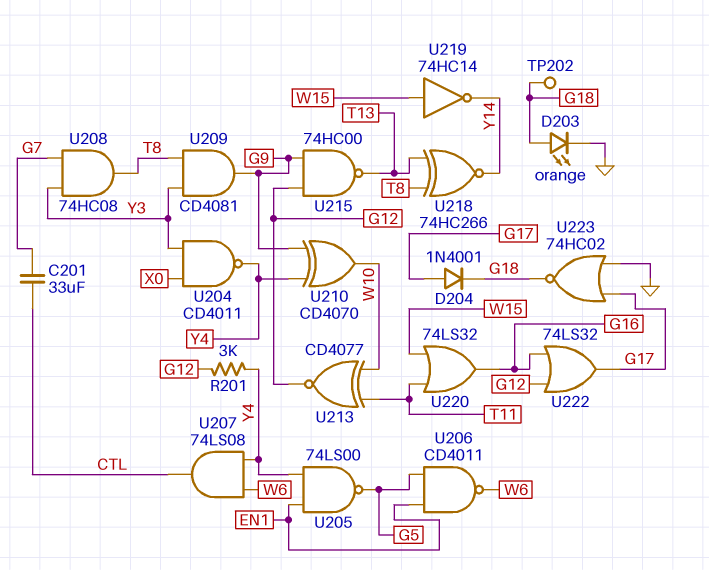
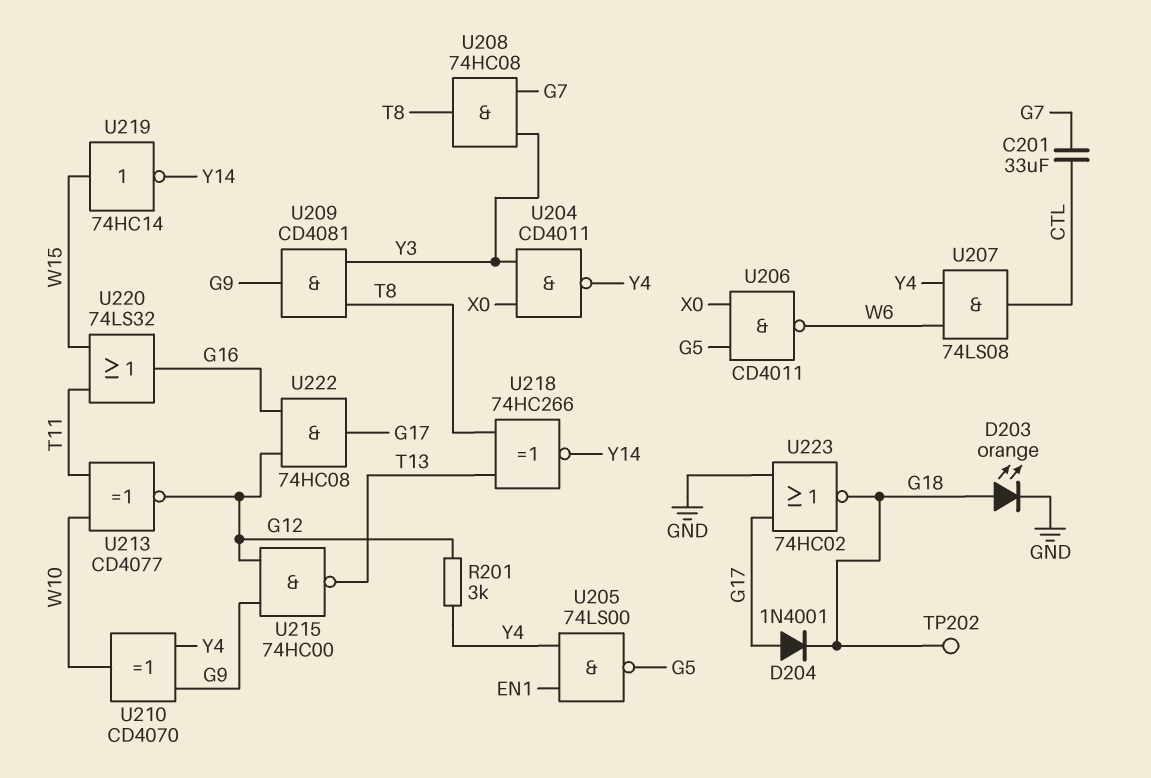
U206: NAND CD4011 (in EN1, in G5, out W6) -> NAND CD4011 (in G5, in X0, out W6)
U222: OR 74LS32 (in G12, in G16, out G17) -> AND 74HC08 (in G12, in G16, out G17)

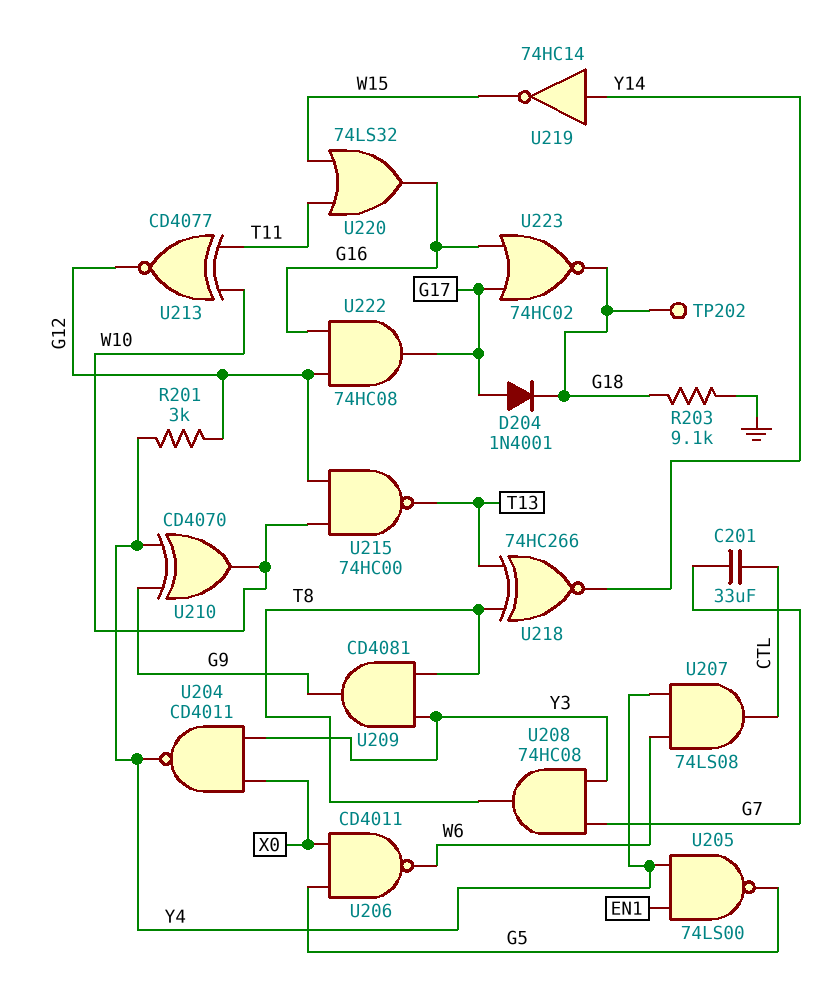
D203: LED orange (A G18, K GND) -> none
R203: none -> 9.1k (G18, GND)
U215: NAND 74HC00 (in G9, in G12, out T13) -> NAND 74HC00 (in G12, in W10, out T13)
U219: NOT 74HC14 (in W15, out Y14) -> NOT 74HC14 (in Y14, out W15)
U223: NOR 74HC02 (in G17, in GND, out G18) -> NOR 74HC02 (in G16, in G17, out G18)

